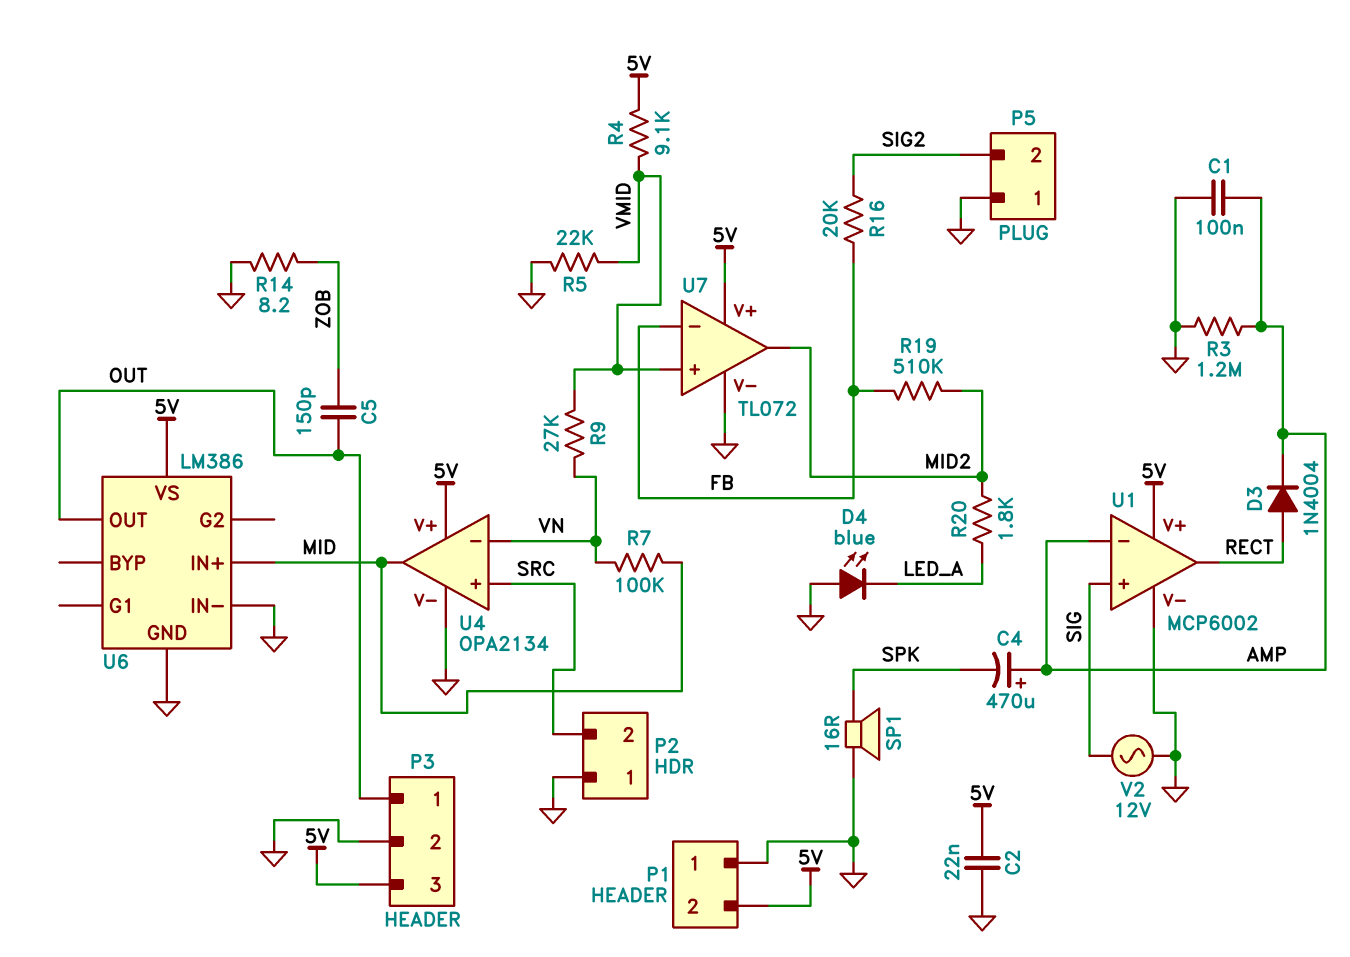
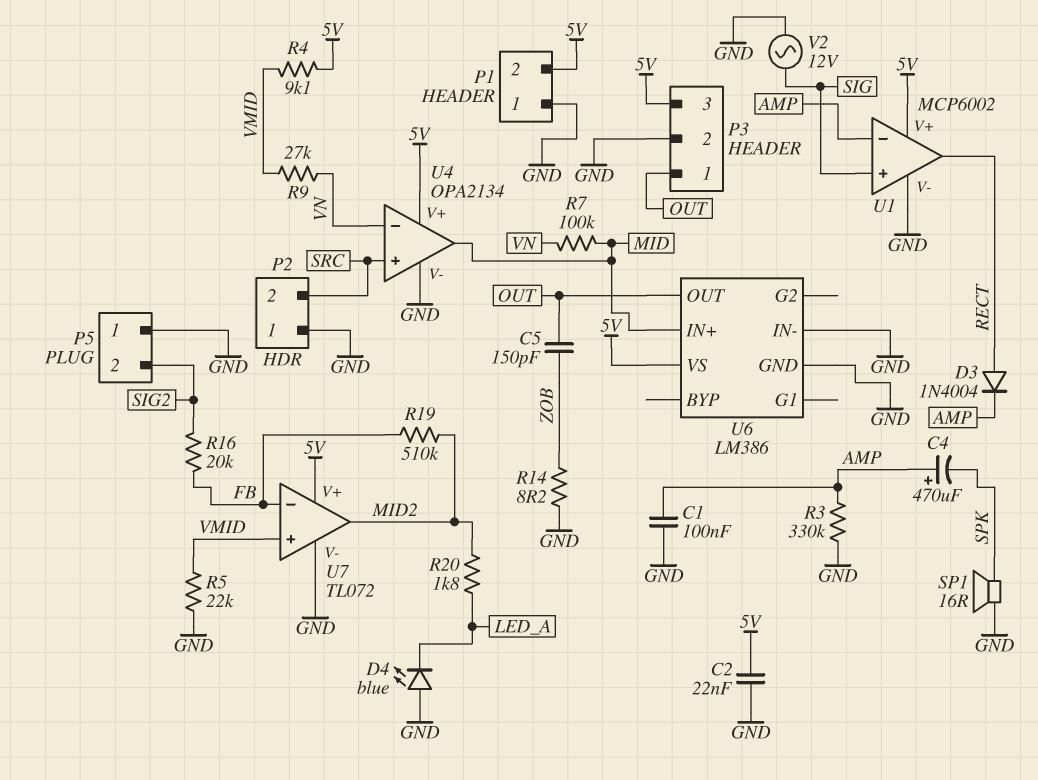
R3: 1.2M (AMP, GND) -> 330k (AMP, GND)

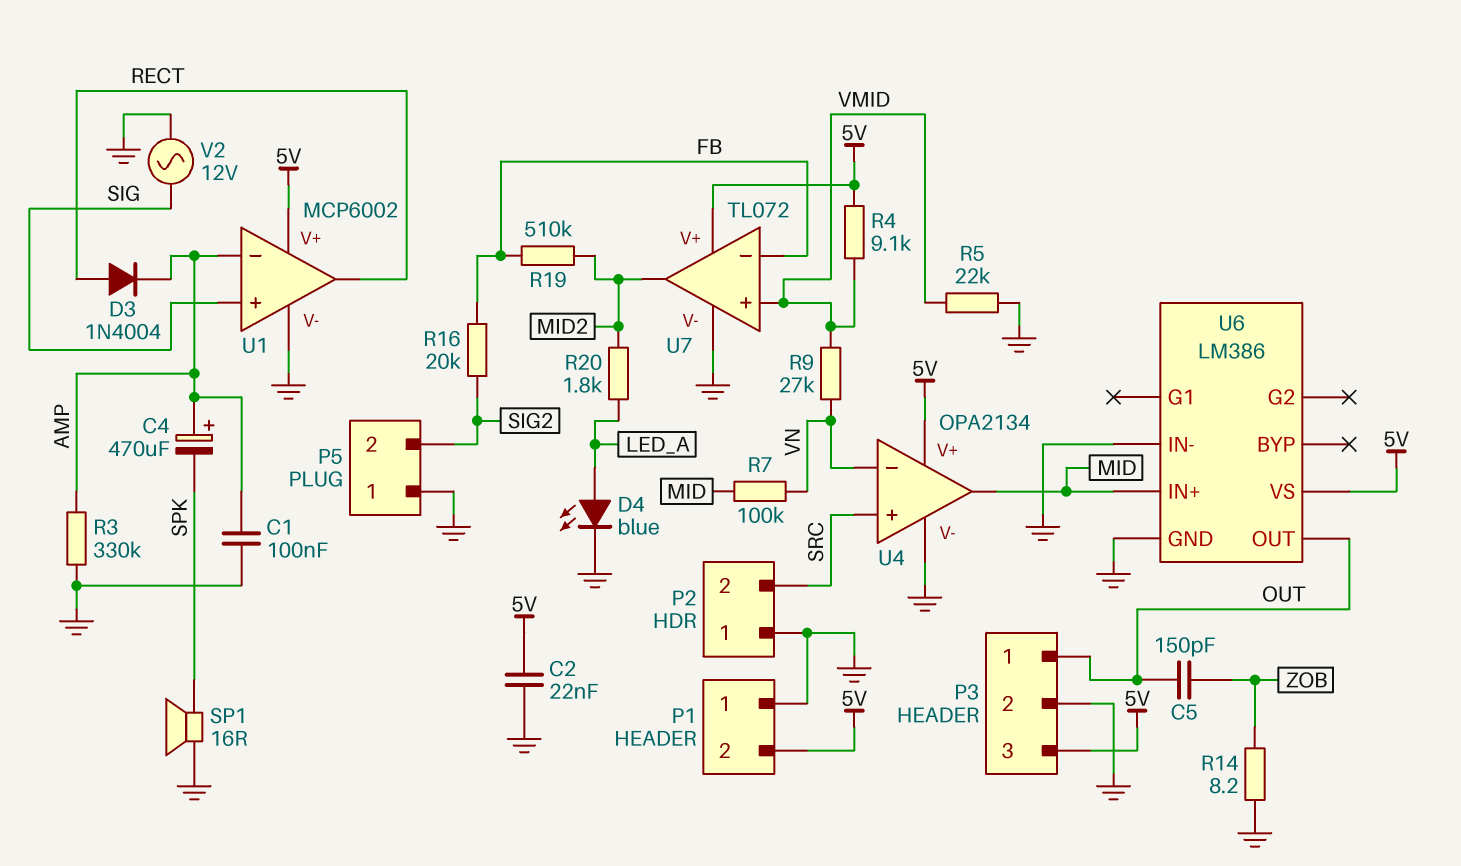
D4: LED blue (A GND, K LED_A) -> LED blue (A LED_A, K GND)

